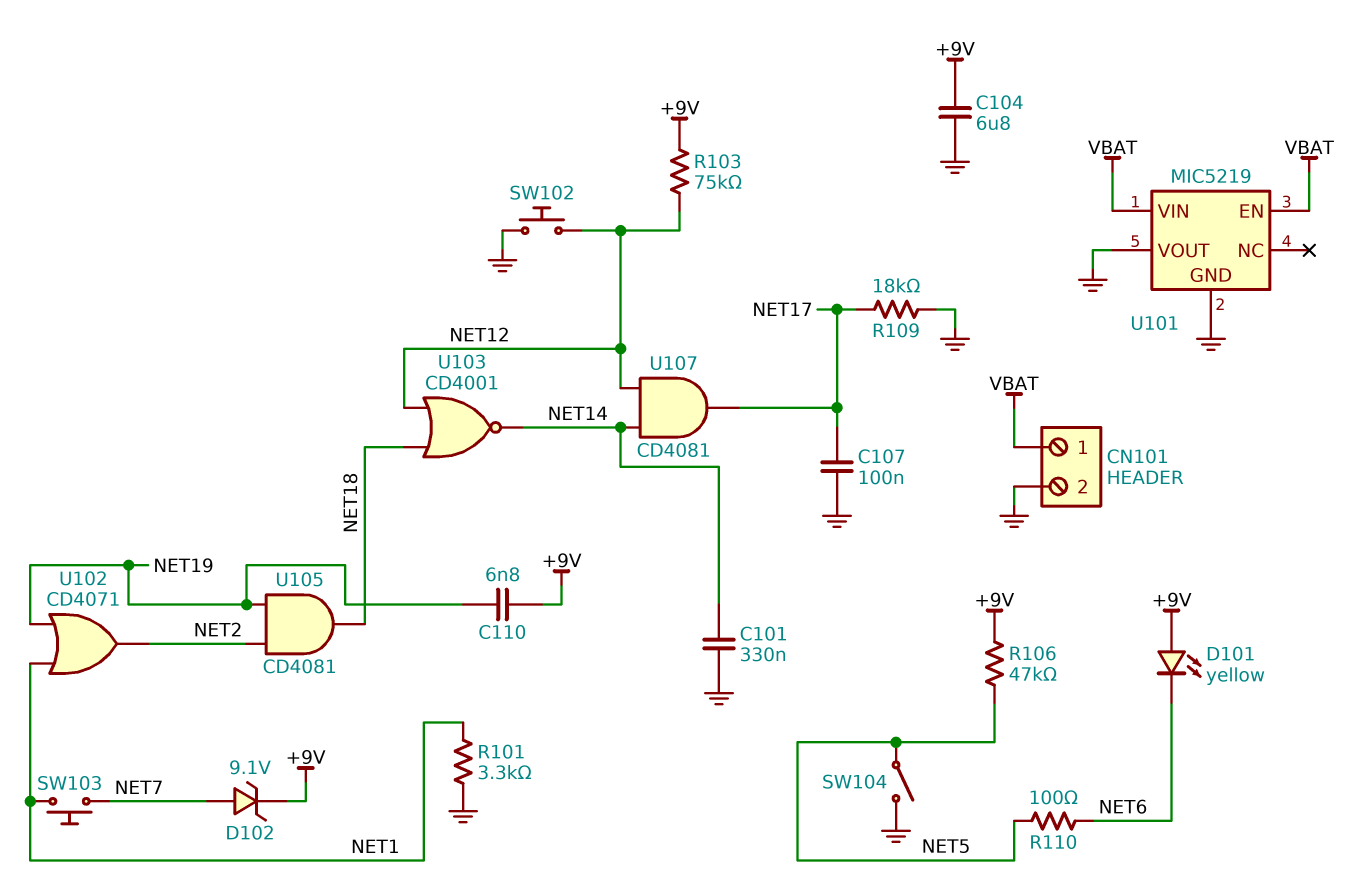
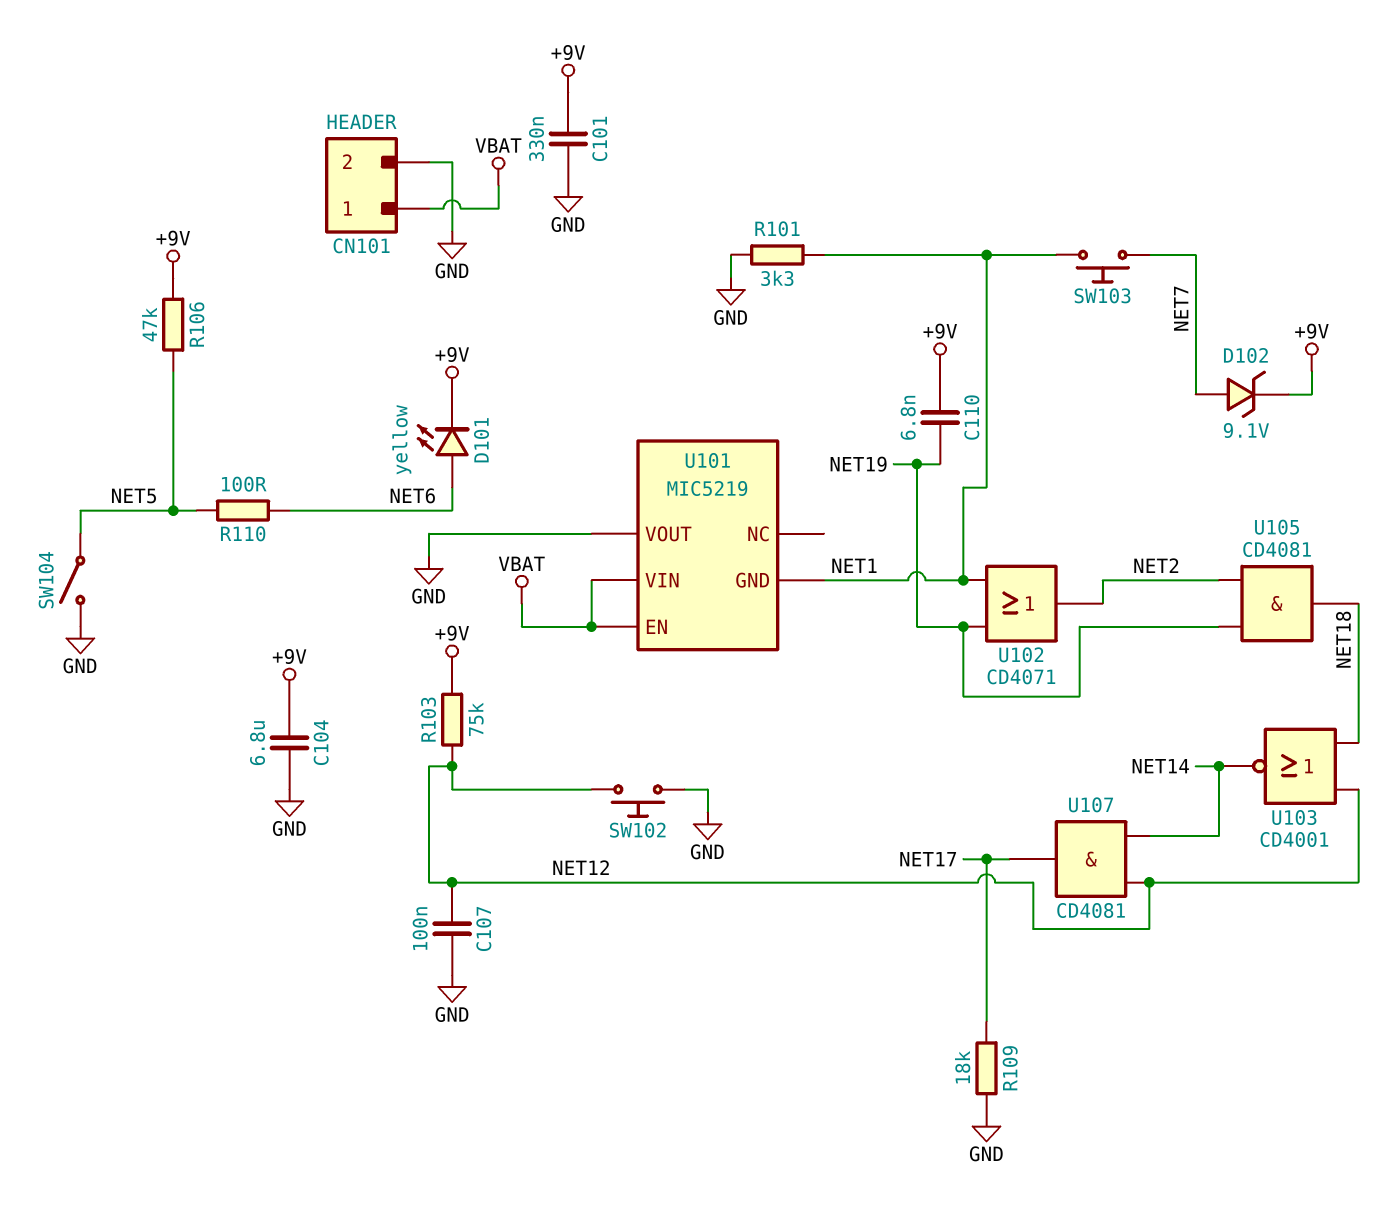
C101: 330nF (GND, NET14) -> 330nF (+9V, GND)
C107: 100nF (GND, NET17) -> 100nF (GND, NET12)
D101: LED yellow (A +9V, K NET6) -> LED yellow (A NET6, K +9V)
U101 pin GND: GND -> NET1

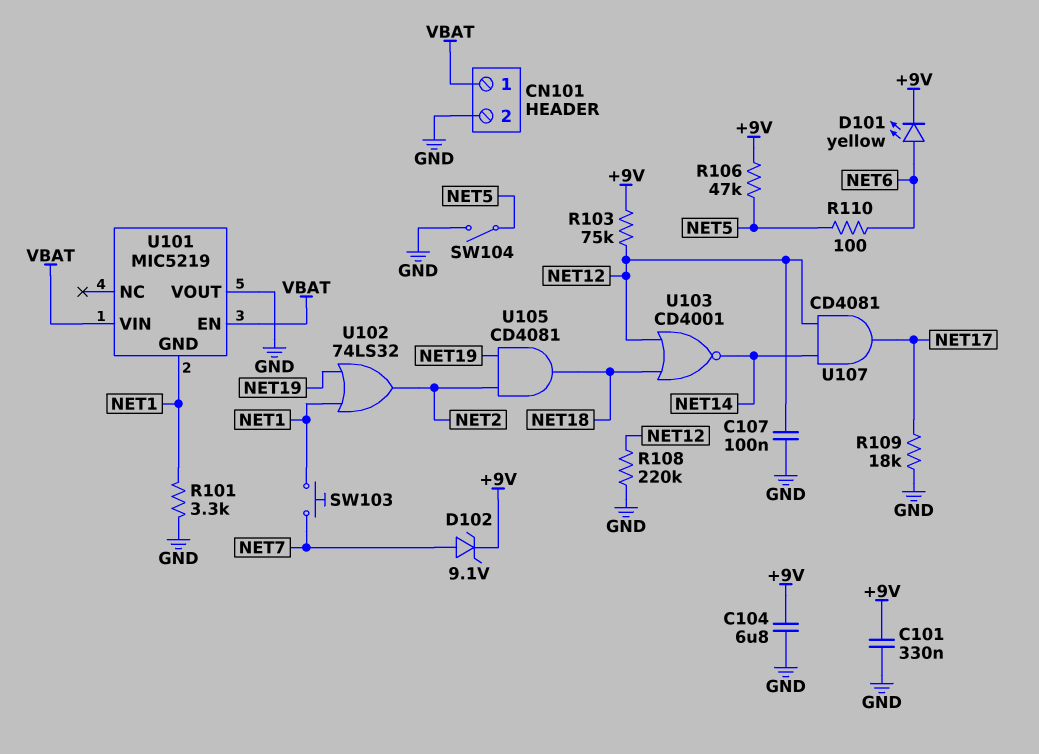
C110: 6.8nF (+9V, NET19) -> none
R108: none -> 220k (GND, NET12)
SW102: button (GND, NET12) -> none
U102: OR CD4071 (in NET1, in NET19, out NET2) -> OR 74LS32 (in NET1, in NET19, out NET2)

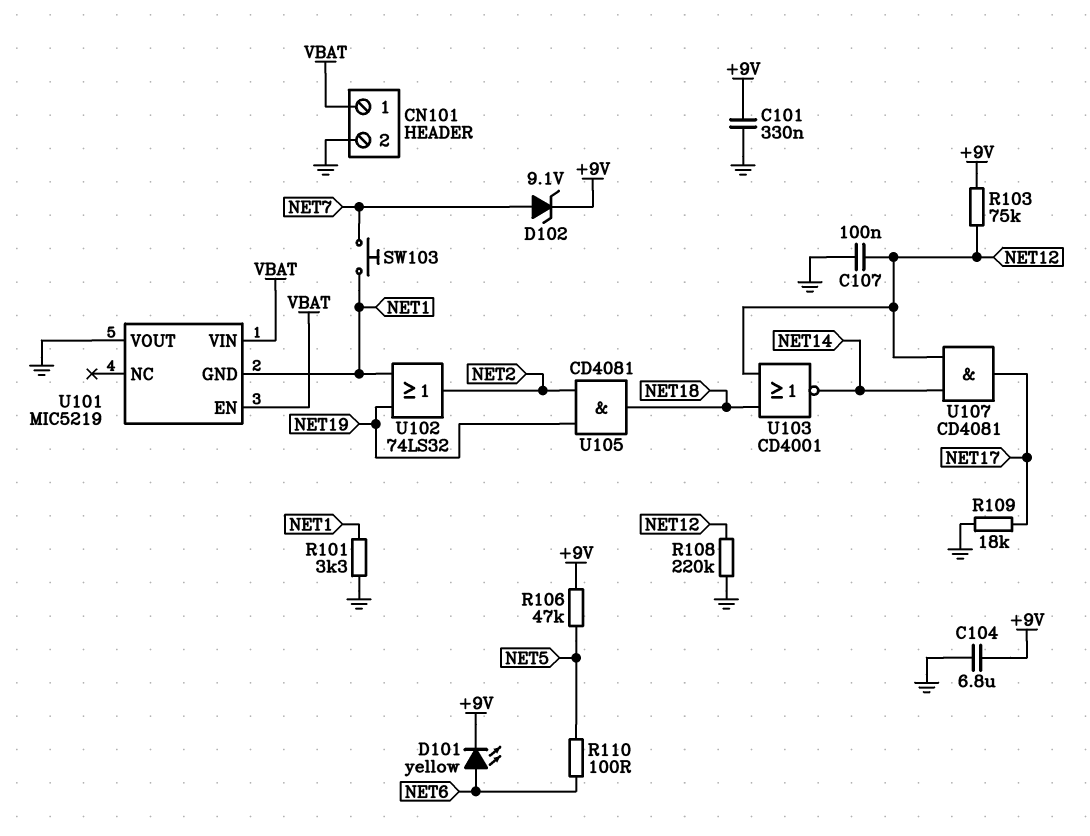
SW104: switch (GND, NET5) -> none

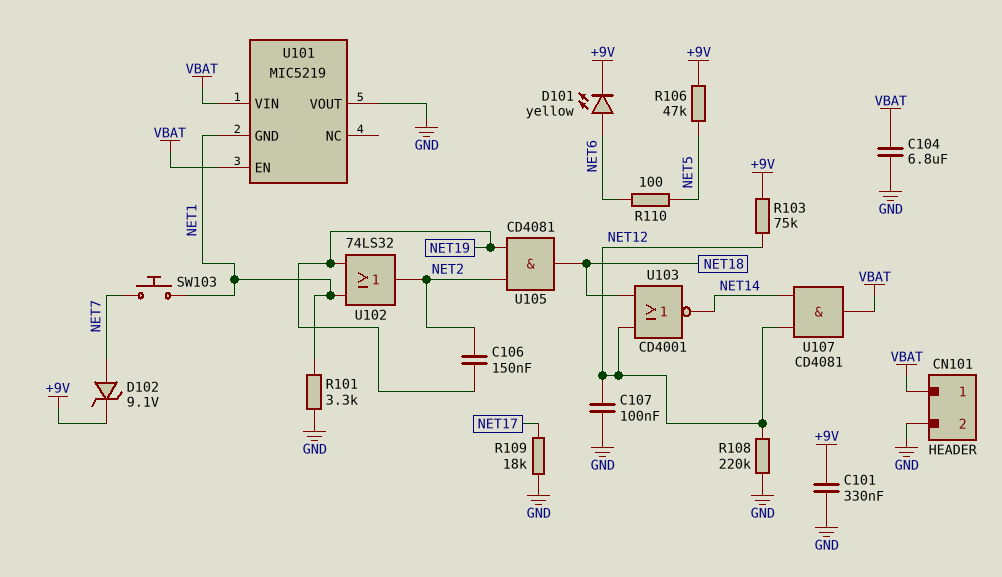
C104: 6.8uF (+9V, GND) -> 6.8uF (GND, VBAT)
C106: none -> 150nF (NET2, NET19)
U107: AND CD4081 (in NET12, in NET14, out NET17) -> AND CD4081 (in NET12, in NET14, out VBAT)

